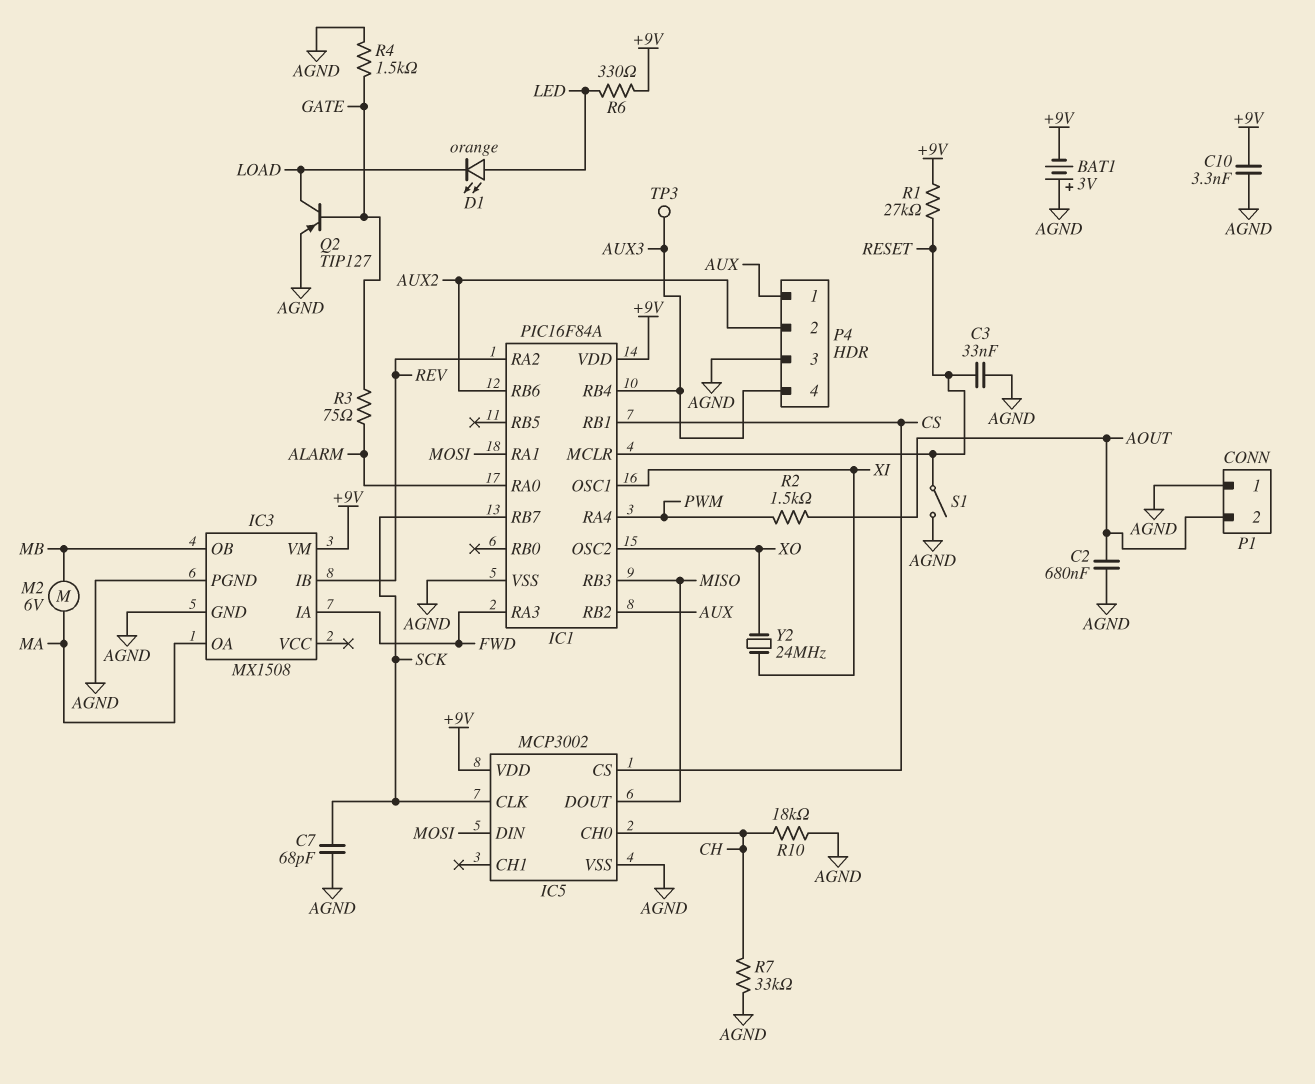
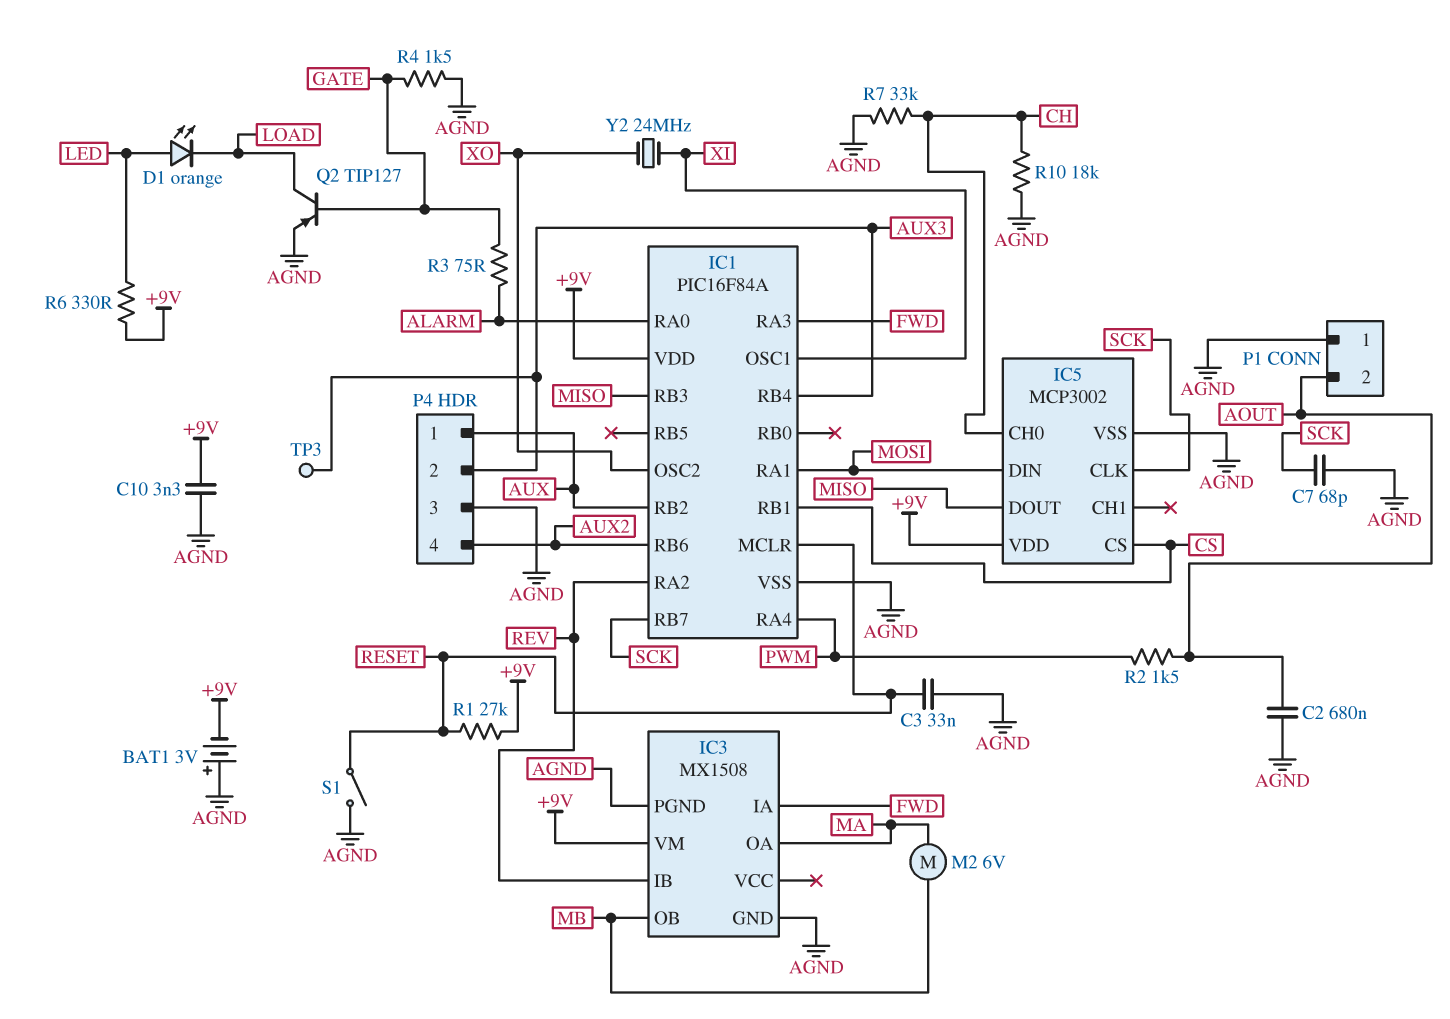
P4 pin 2: AUX2 -> AUX3
P4 pin 4: AUX3 -> AUX2

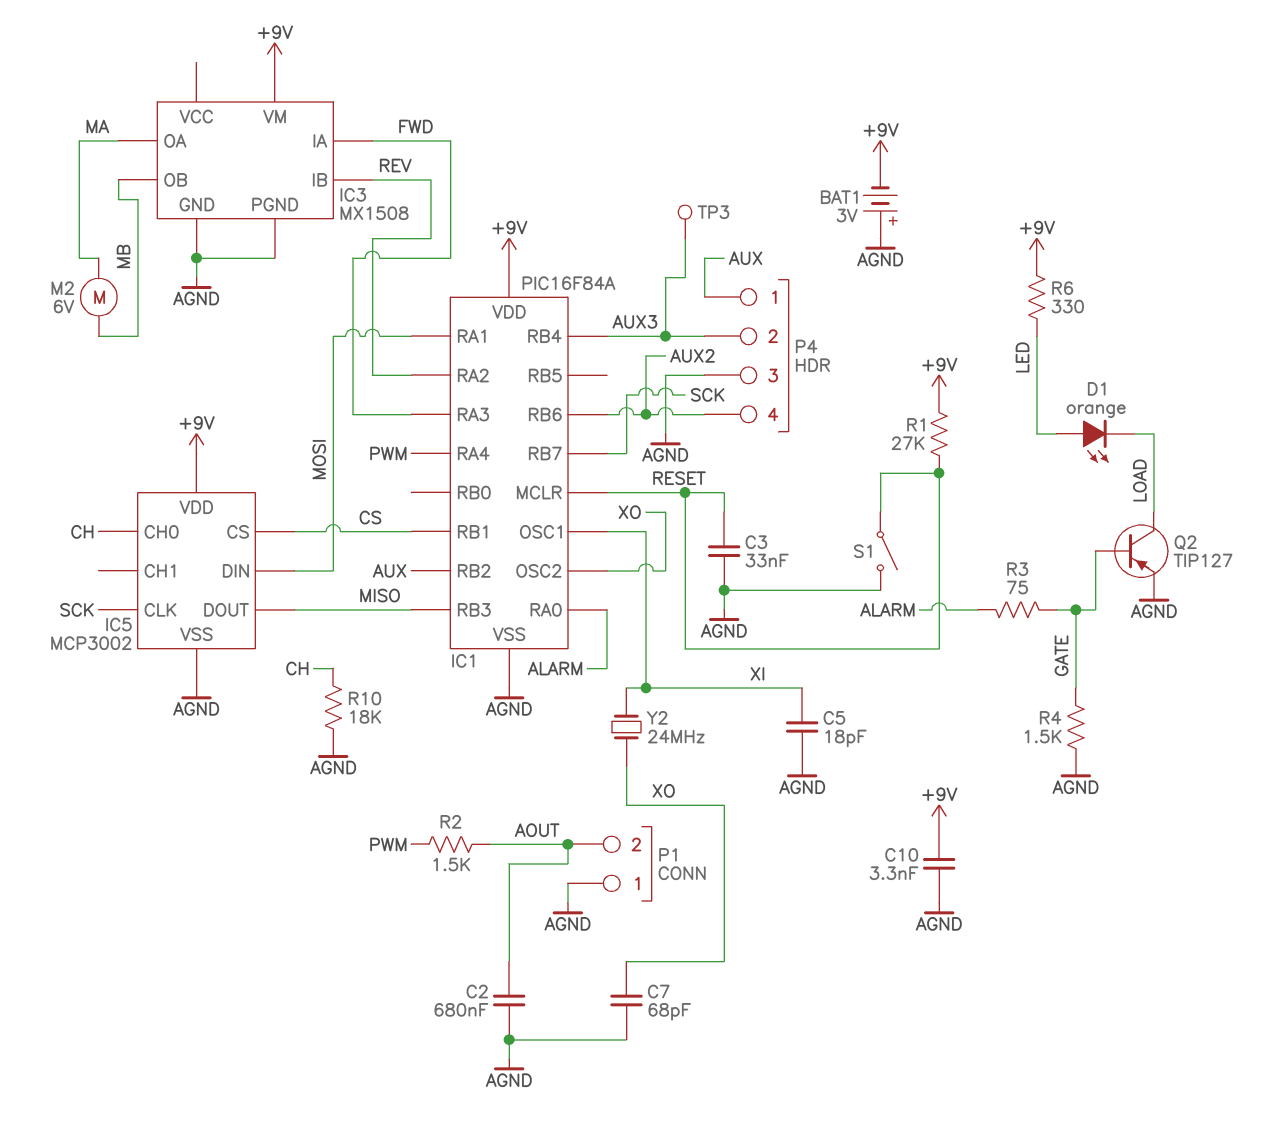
C5: none -> 18pF (AGND, XI)
C7: 68pF (AGND, SCK) -> 68pF (AGND, XO)
R7: 33k (AGND, CH) -> none

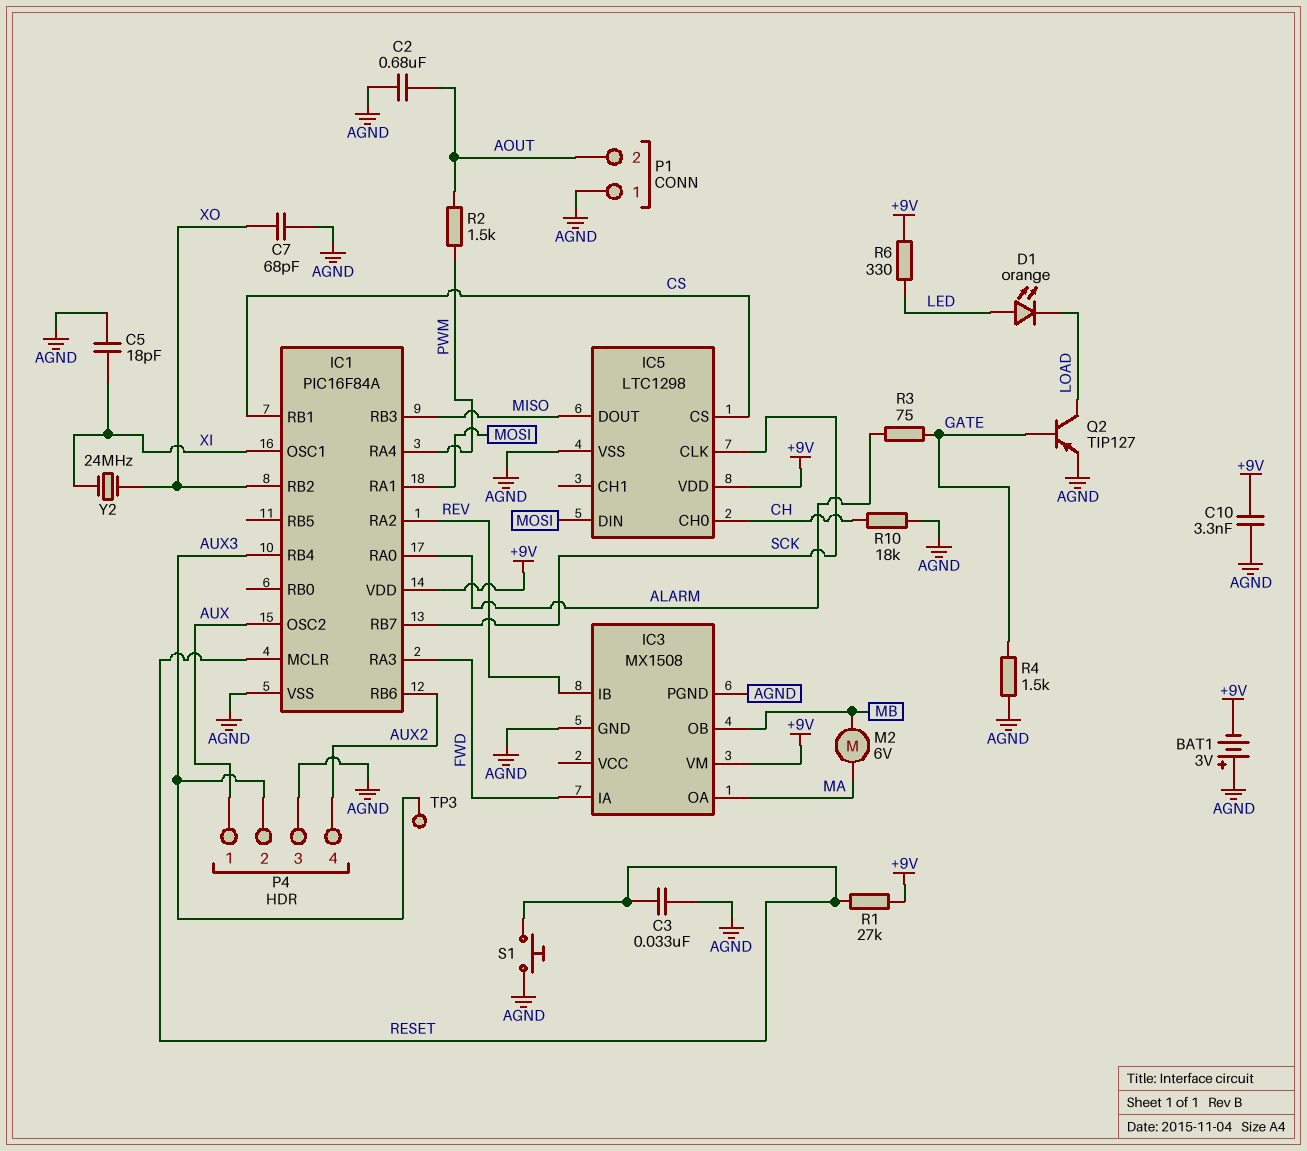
IC1 pin OSC2: XO -> AUX
IC1 pin RB2: AUX -> XO
IC5: MCP3002 -> LTC1298
S1: switch (AGND, RESET) -> button (AGND, RESET)

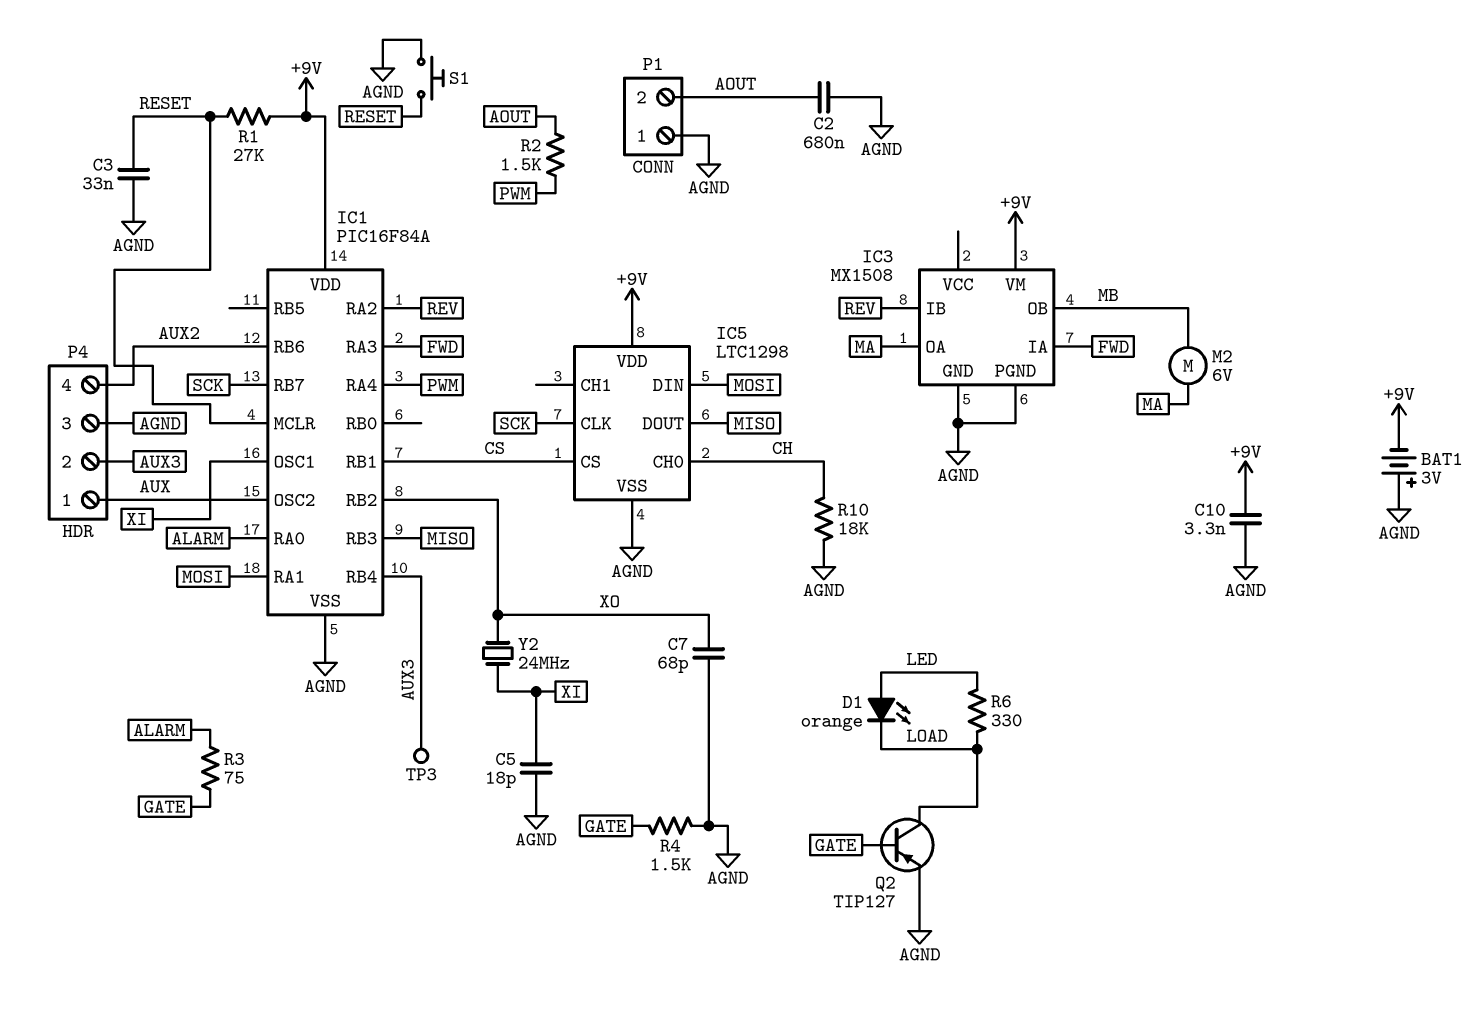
R6: 330 (+9V, LED) -> 330 (LED, LOAD)

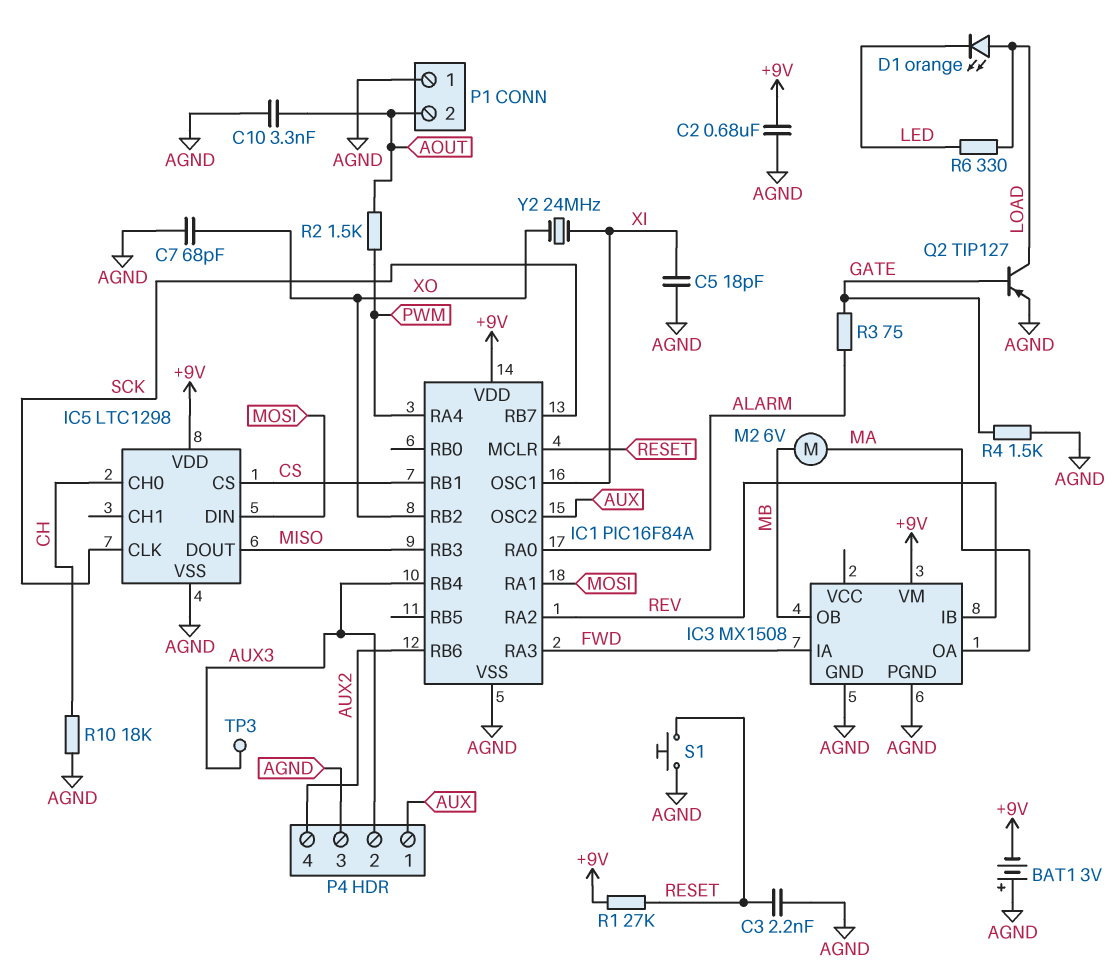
C2: 680nF (AGND, AOUT) -> 680nF (+9V, AGND)
C3: 33nF (AGND, RESET) -> 2.2nF (AGND, RESET)
C10: 3.3nF (+9V, AGND) -> 3.3nF (AGND, AOUT)
D1: LED orange (A LED, K LOAD) -> LED orange (A LOAD, K LED)

